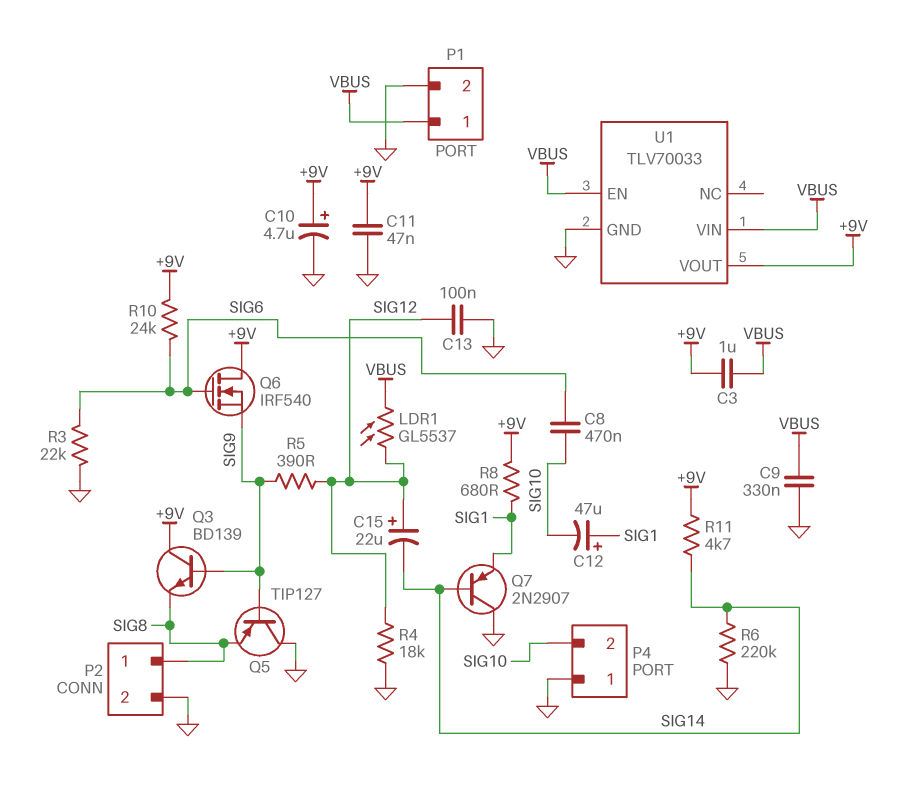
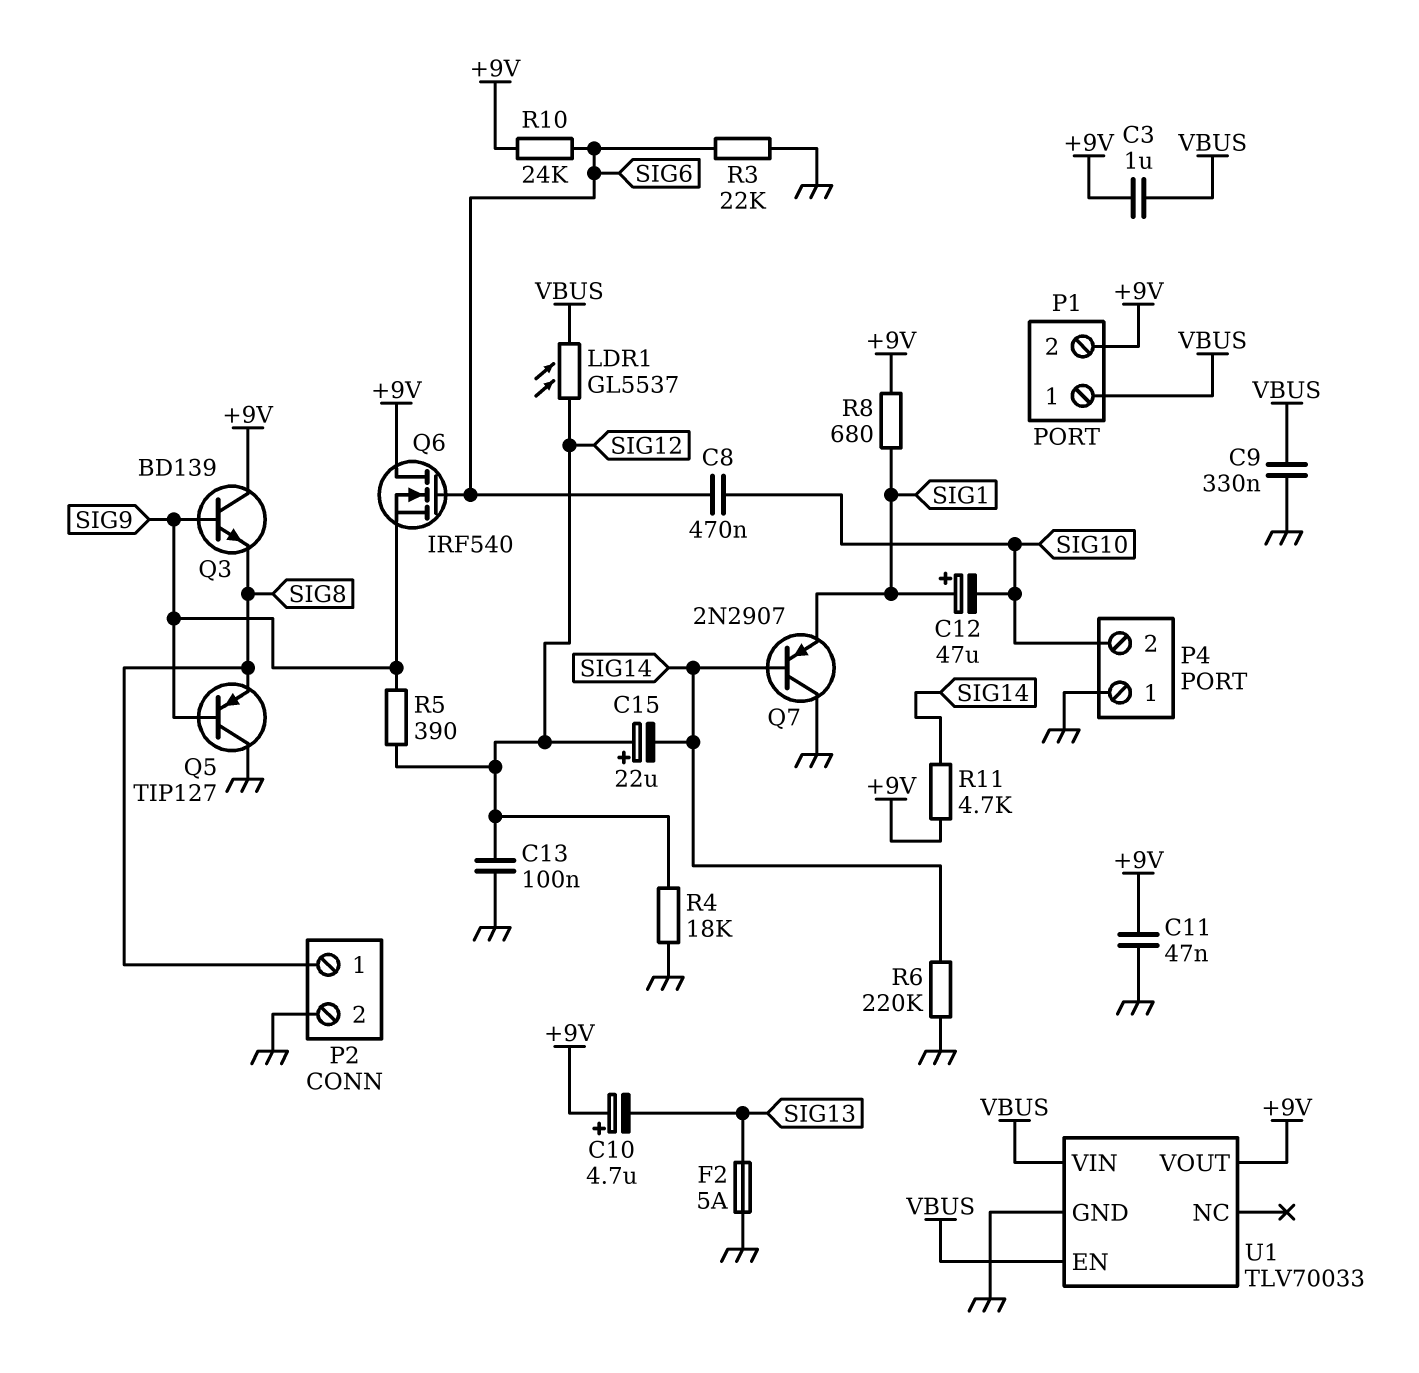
C10: 4.7uF (plus +9V, minus GND) -> 4.7uF (plus +9V, minus SIG13)
F2: none -> 5A (GND, SIG13)
P1 pin 2: GND -> +9V

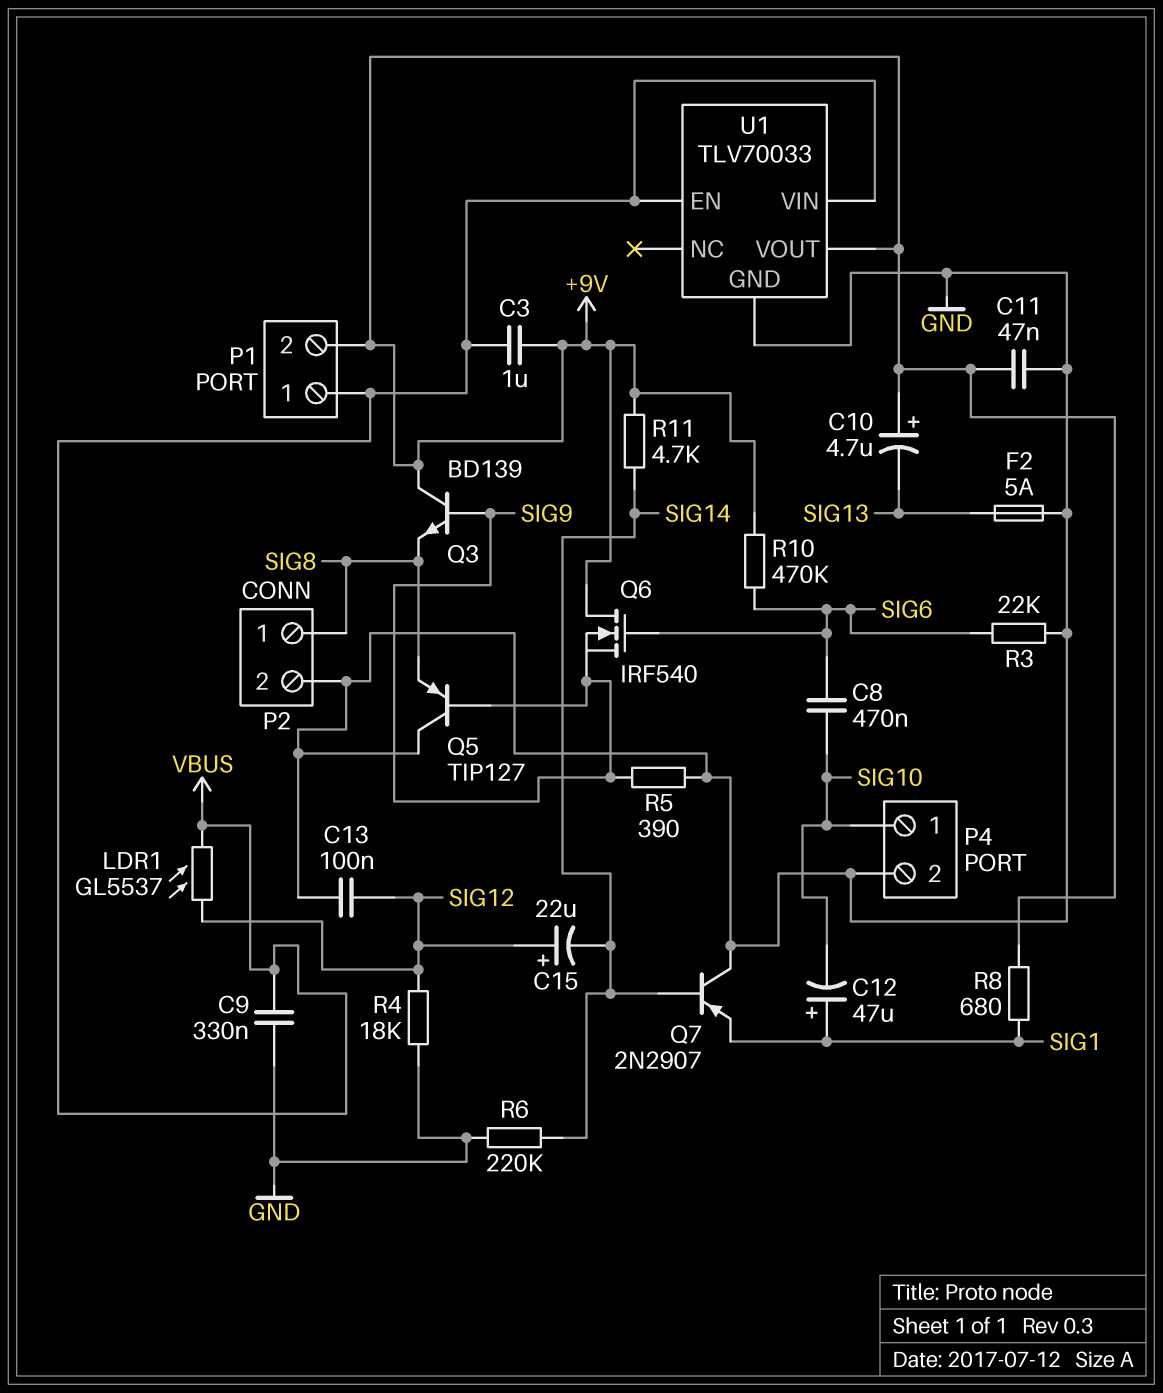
P4 pin 1: GND -> SIG10
P4 pin 2: SIG10 -> GND
R5: 390 (SIG9, SIG12) -> 390 (GND, SIG9)
R10: 24k (+9V, SIG6) -> 470k (+9V, SIG6)

